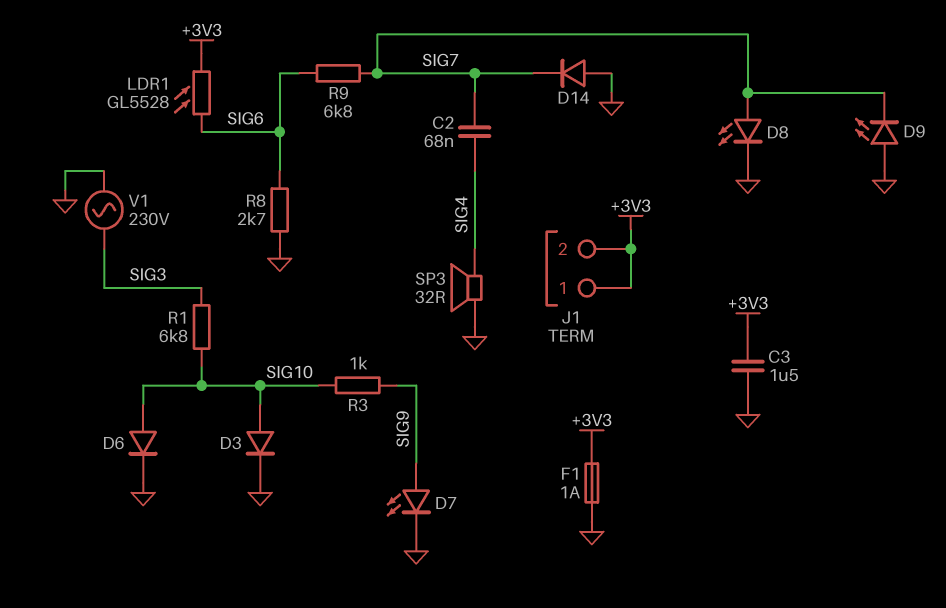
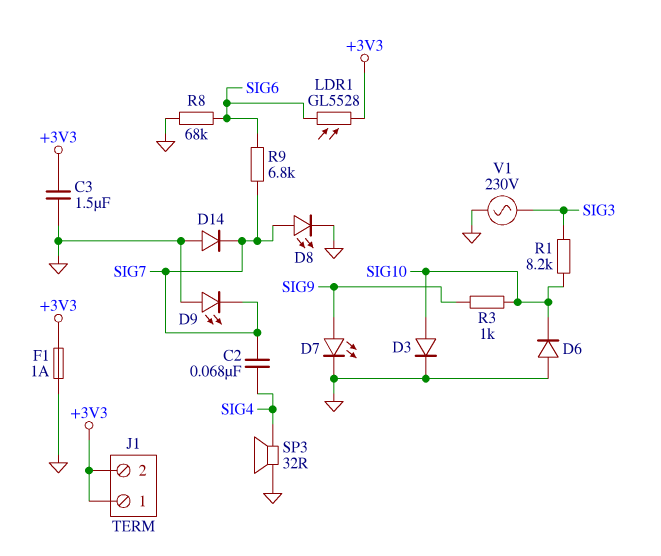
D6: diode (A SIG10, K GND) -> diode (A GND, K SIG10)
R1: 6.8k (SIG3, SIG10) -> 8.2k (SIG3, SIG10)
R8: 2.7k (GND, SIG6) -> 68k (GND, SIG6)

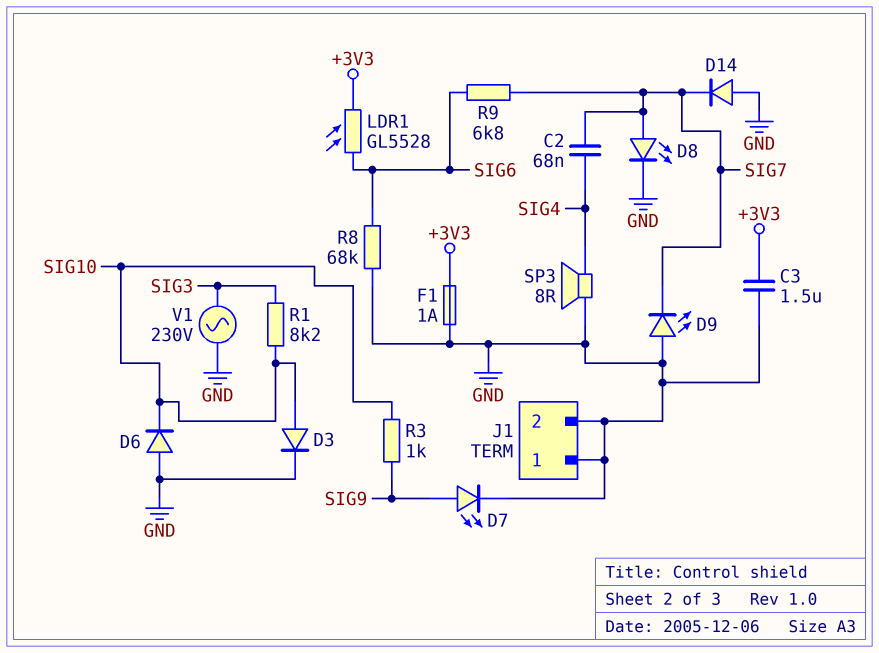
J1 pin 1: +3V3 -> GND
J1 pin 2: +3V3 -> GND
SP3: speaker 32R (GND, SIG4) -> speaker 8R (GND, SIG4)

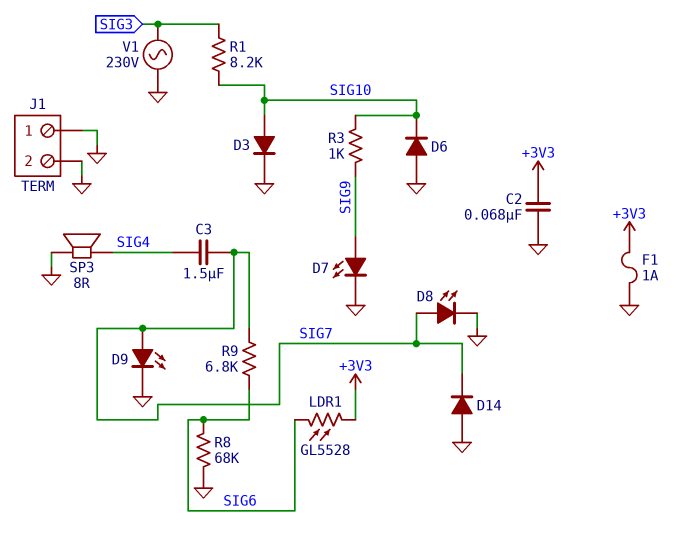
C2: 68nF (SIG4, SIG7) -> 68nF (+3V3, GND)
C3: 1.5uF (+3V3, GND) -> 1.5uF (SIG4, SIG7)
D9: LED (A GND, K SIG7) -> LED (A SIG7, K GND)

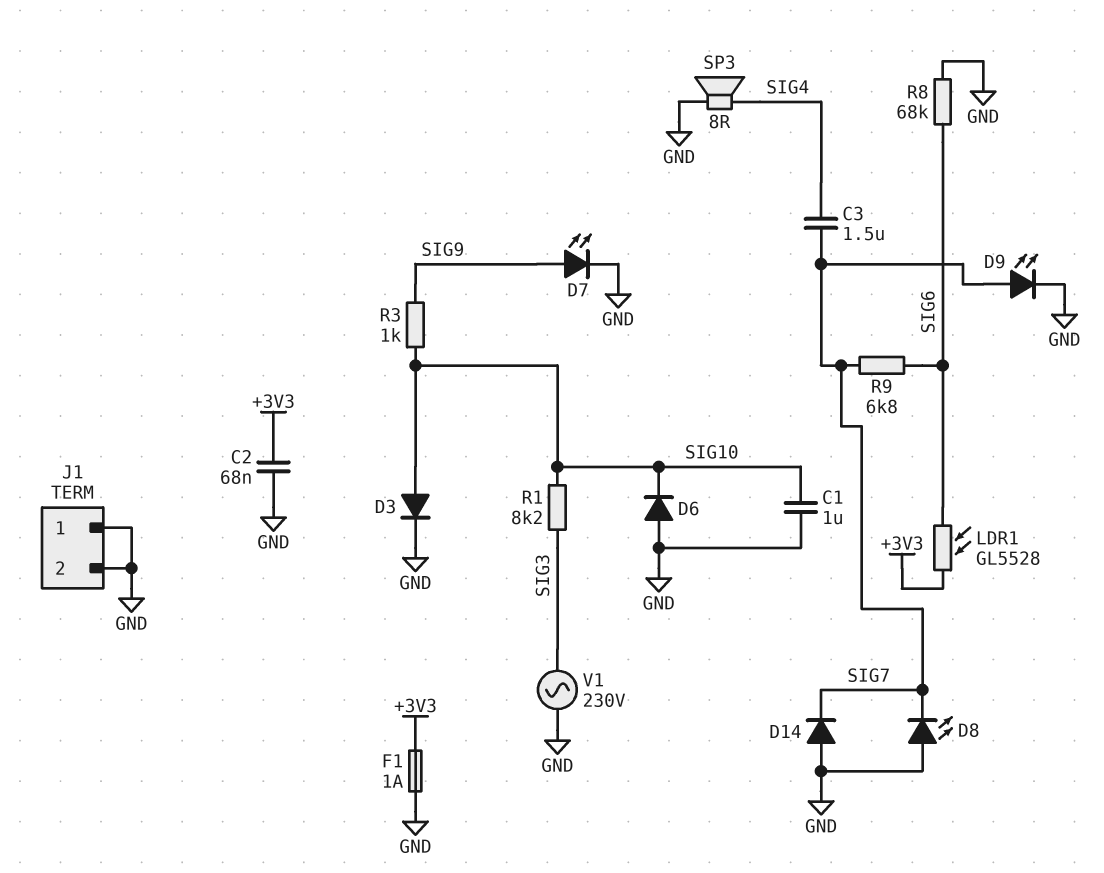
C1: none -> 1uF (GND, SIG10)
D8: LED (A SIG7, K GND) -> LED (A GND, K SIG7)

